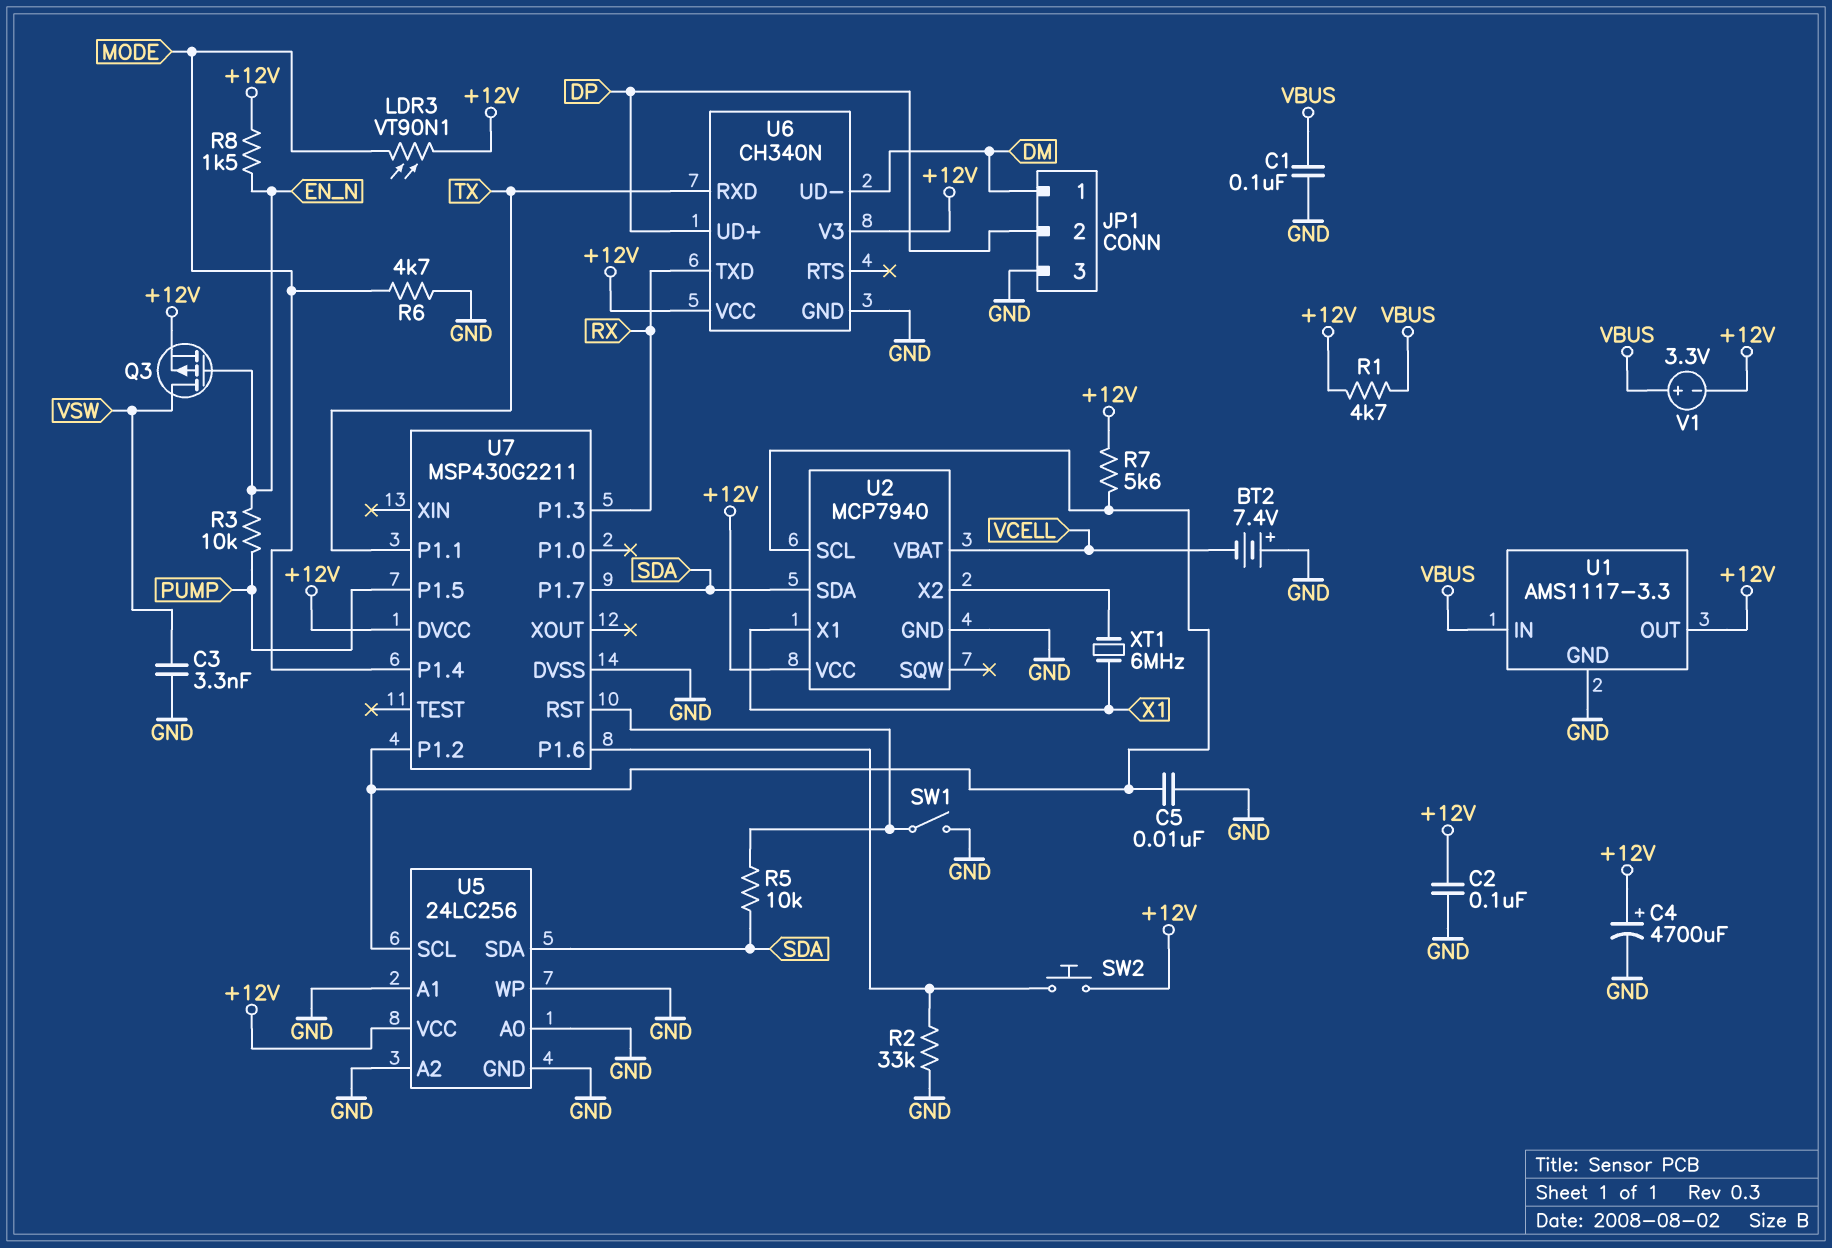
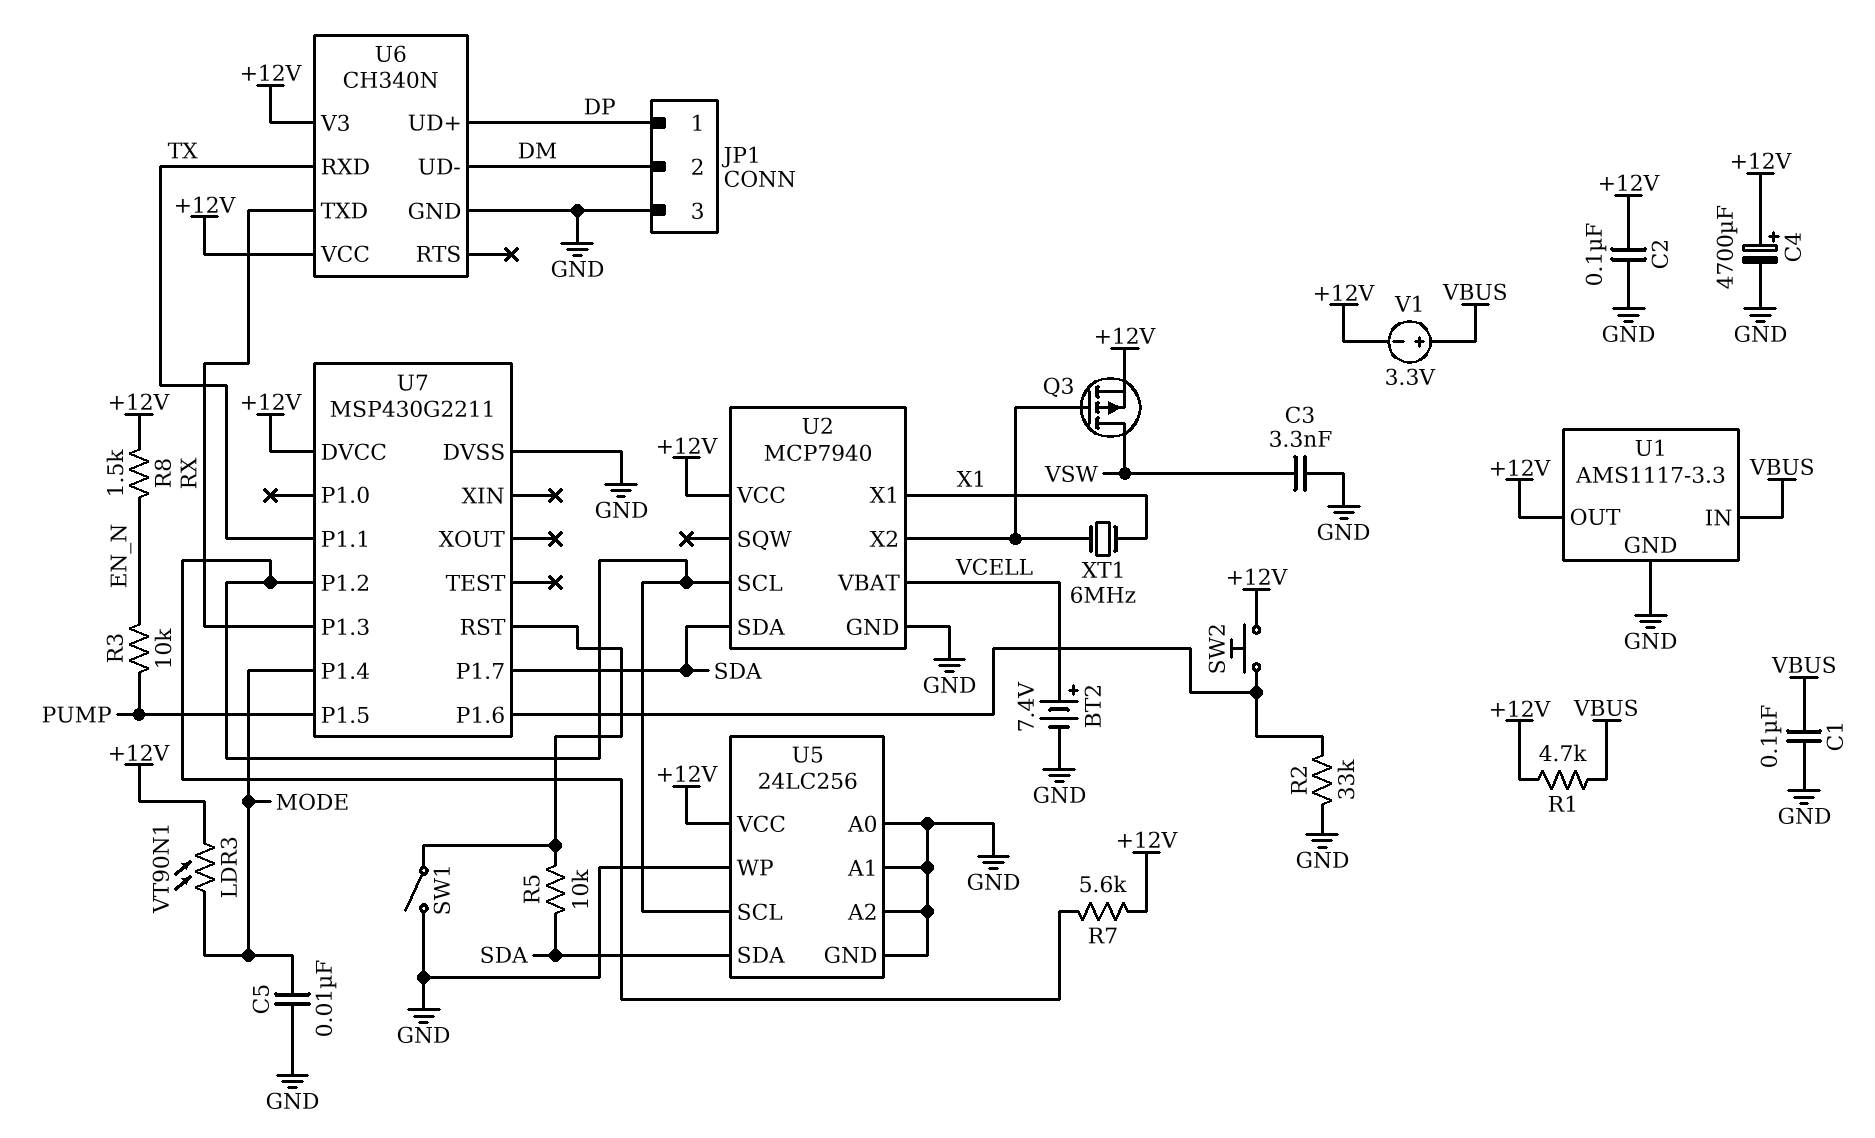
BT2: 7.4V (plus GND, minus VCELL) -> 7.4V (plus VCELL, minus GND)
C5: 10nF (GND, U2/SCL) -> 10nF (GND, MODE)
JP1 pin 1: DM -> DP
JP1 pin 2: DP -> DM
Q3: PMOS (G EN_N, D VSW, S +12V) -> PMOS (G U2/X2, D VSW, S +12V)
R6: 4.7k (GND, MODE) -> none

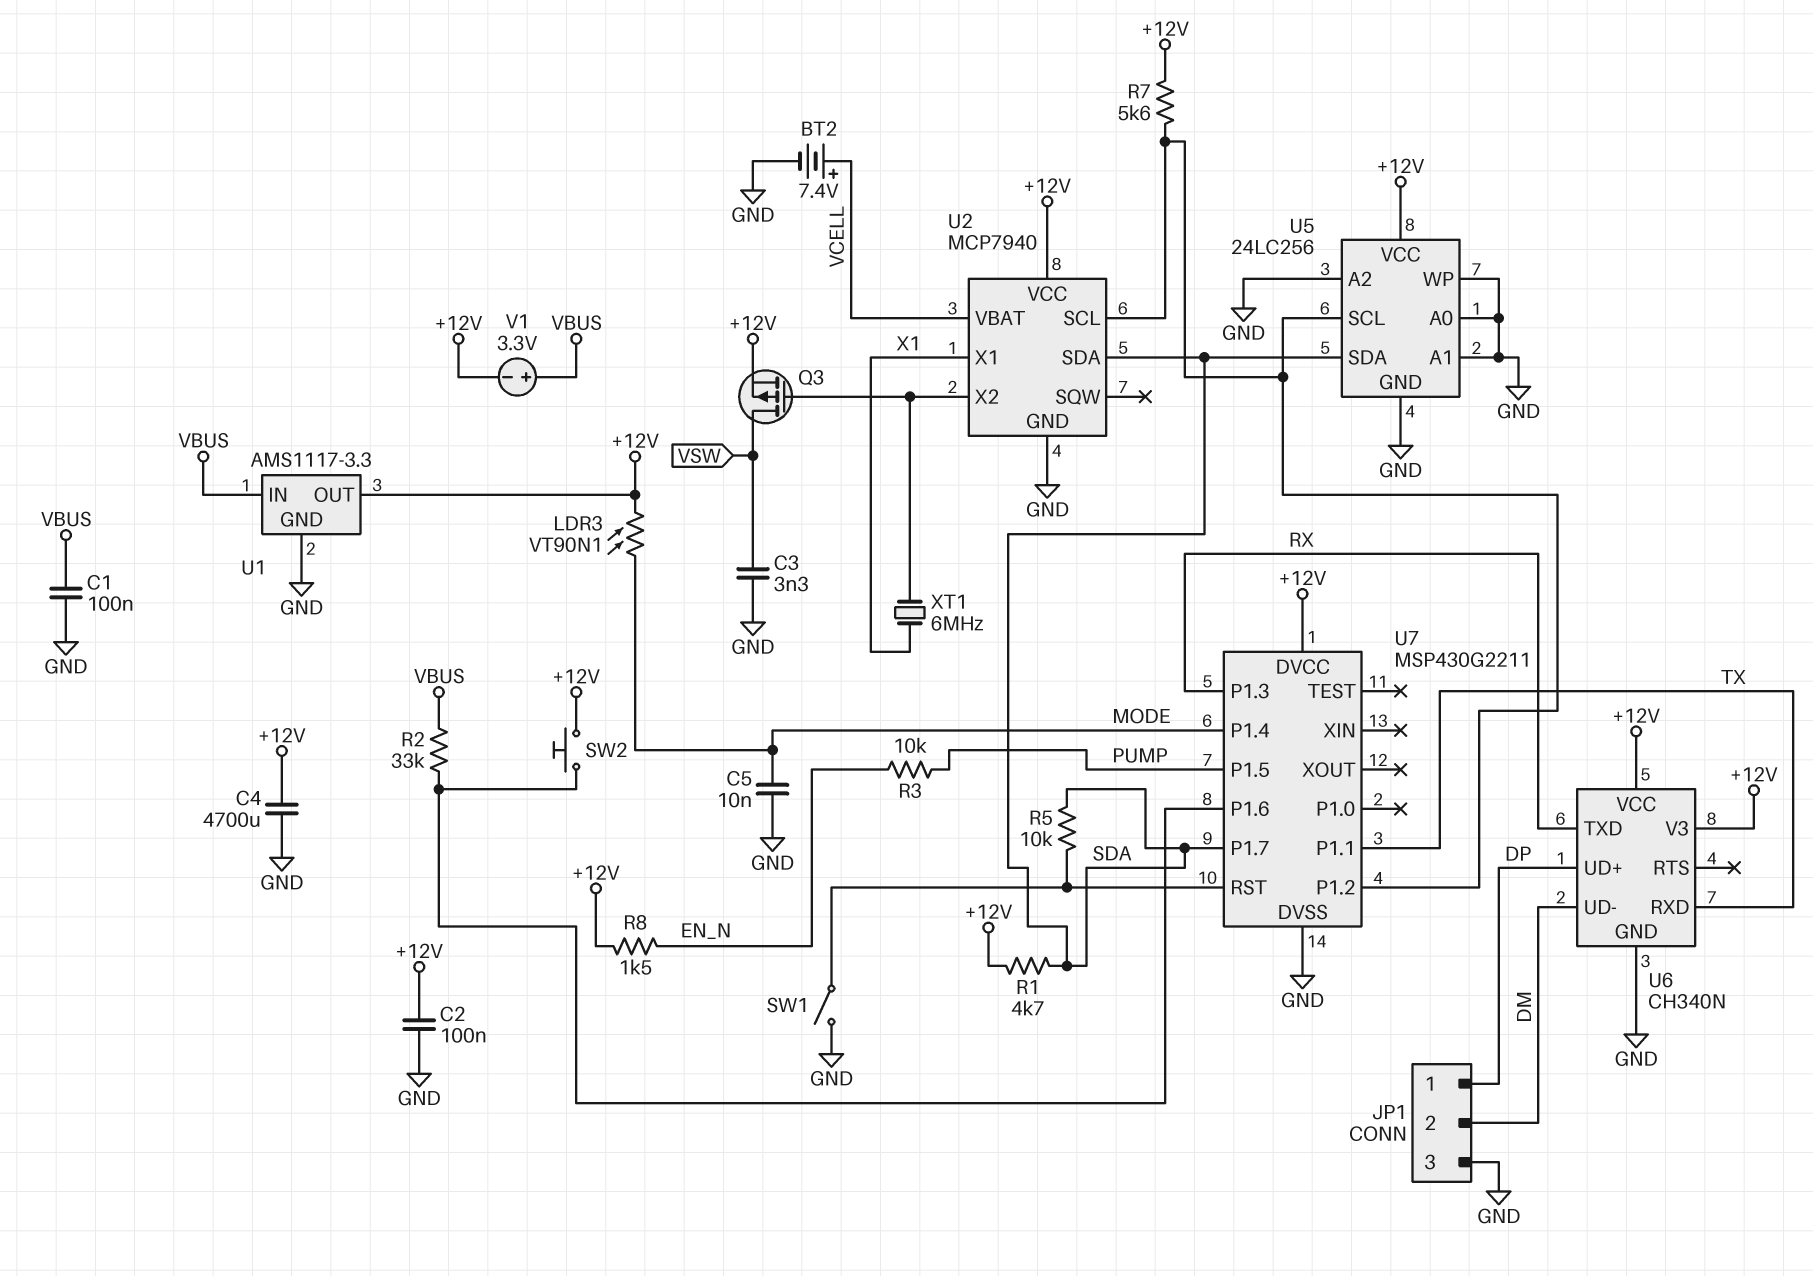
C4: 4700uF (plus +12V, minus GND) -> 4700uF (+12V, GND)
R1: 4.7k (+12V, VBUS) -> 4.7k (+12V, SDA)
R2: 33k (GND, U7/P1.6) -> 33k (U7/P1.6, VBUS)

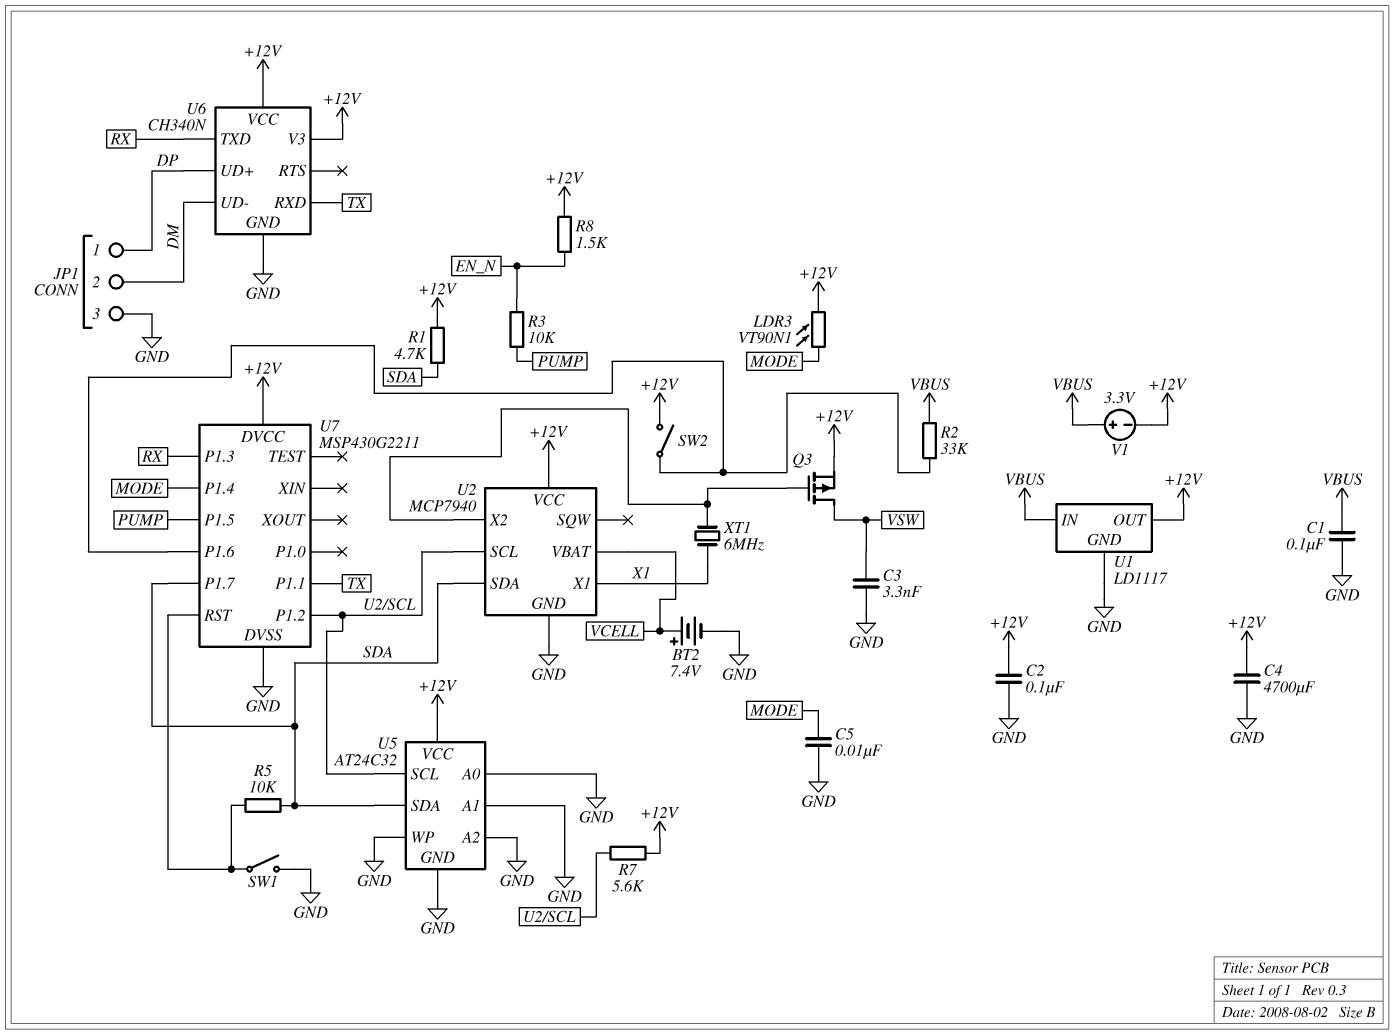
SW2: button (+12V, U7/P1.6) -> switch (+12V, U7/P1.6)
U1: AMS1117-3.3 -> LD1117
U5: 24LC256 -> AT24C32

